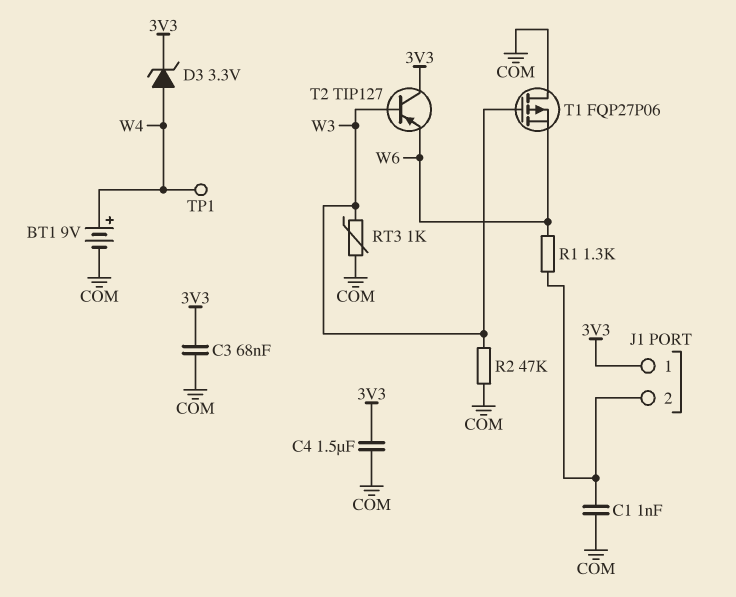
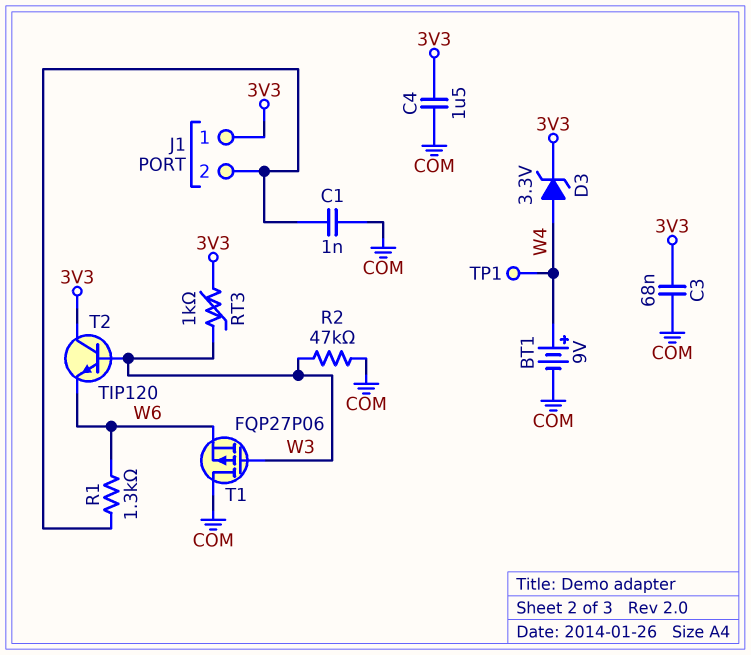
RT3: 1k (COM, W3) -> 1k (3V3, W3)
T2: PNP TIP127 (B W3, C 3V3, E W6) -> NPN TIP120 (B W3, C 3V3, E W6)

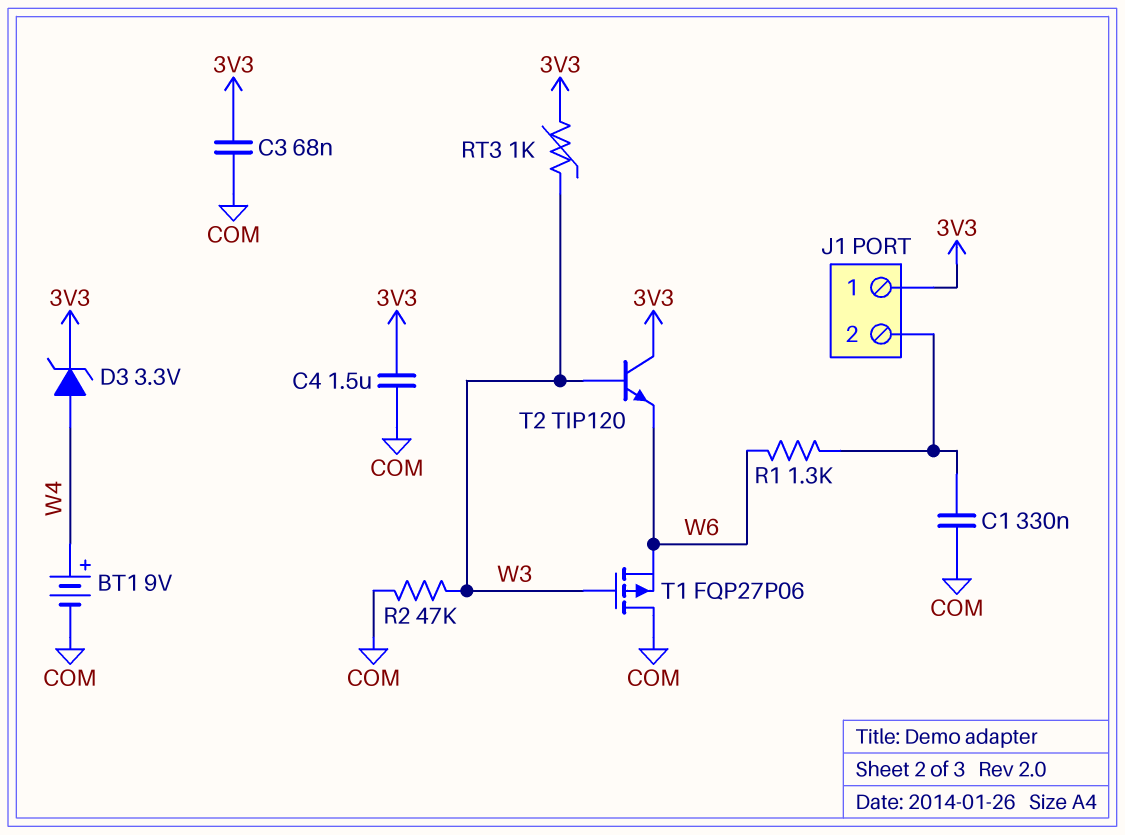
C1: 1nF (COM, J1/2) -> 330nF (COM, J1/2)
TP1: test point (W4) -> none

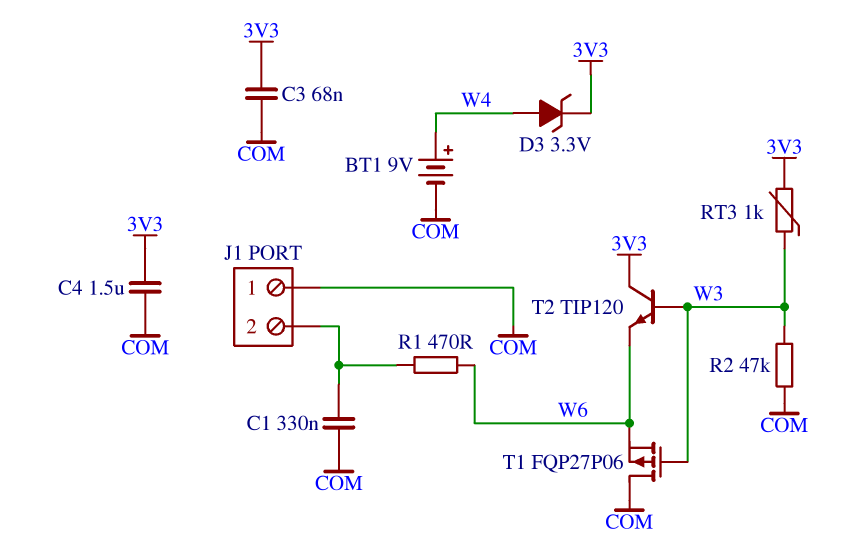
J1 pin 1: 3V3 -> COM
R1: 1.3k (J1/2, W6) -> 470 (J1/2, W6)

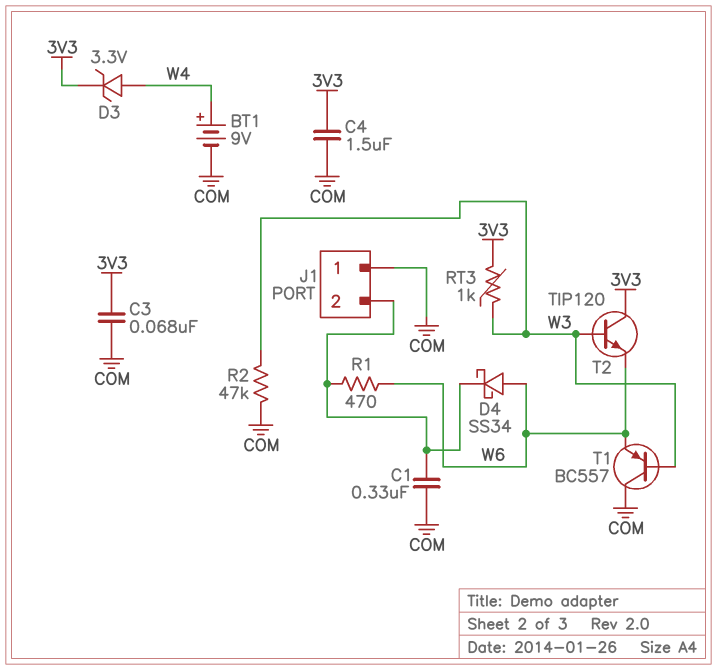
D4: none -> schottky SS34 (A W6, K J1/2)
T1: PMOS FQP27P06 (G W3, D COM, S W6) -> PNP BC557 (B W3, C COM, E W6)

